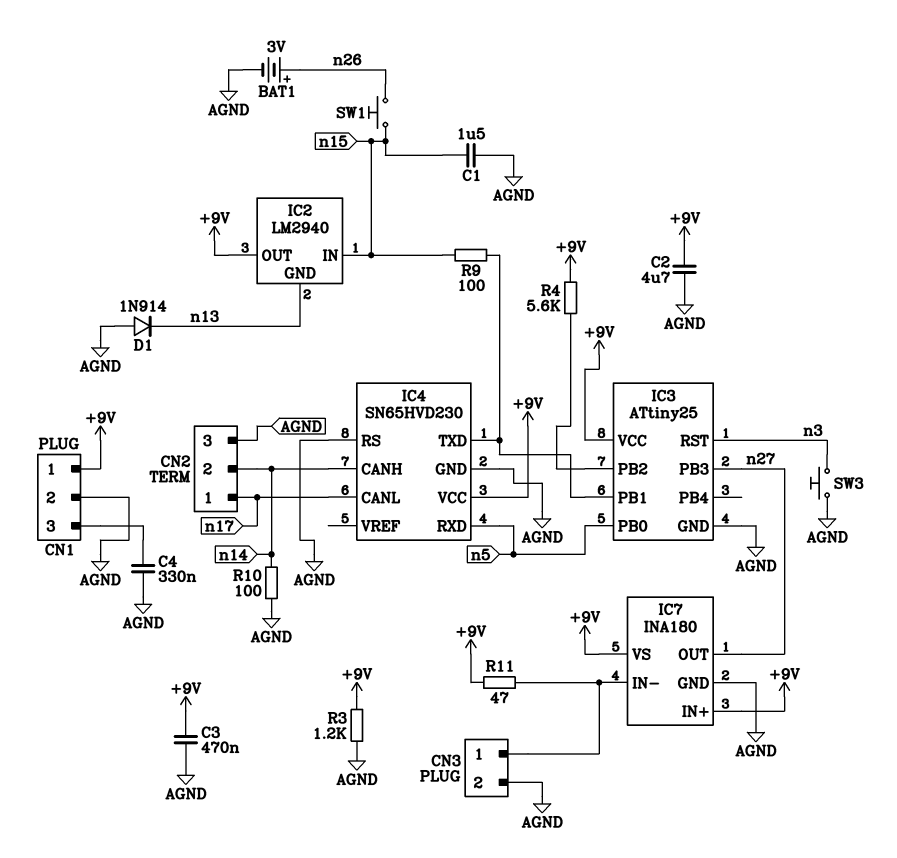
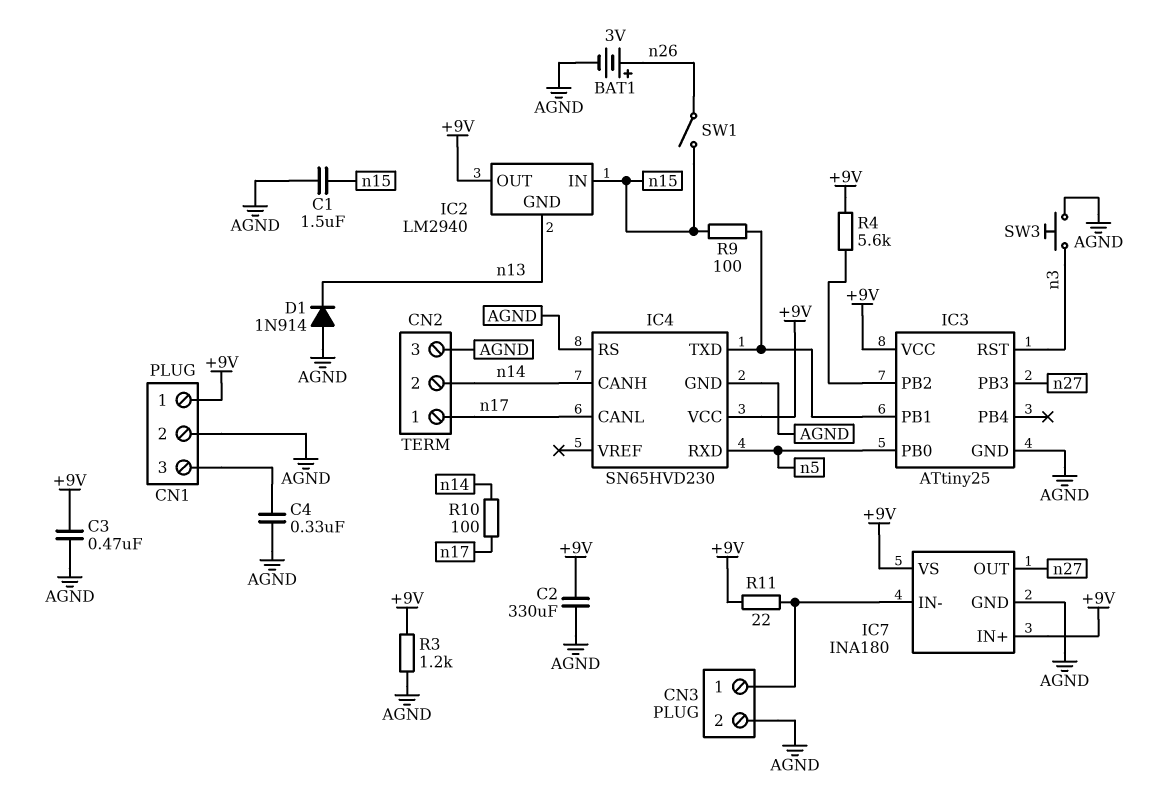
C2: 4.7uF (+9V, AGND) -> 330uF (+9V, AGND)
R10: 100 (AGND, n14) -> 100 (n14, n17)
R11: 47 (+9V, CN3/1) -> 22 (+9V, CN3/1)
SW1: button (n15, n26) -> switch (n15, n26)

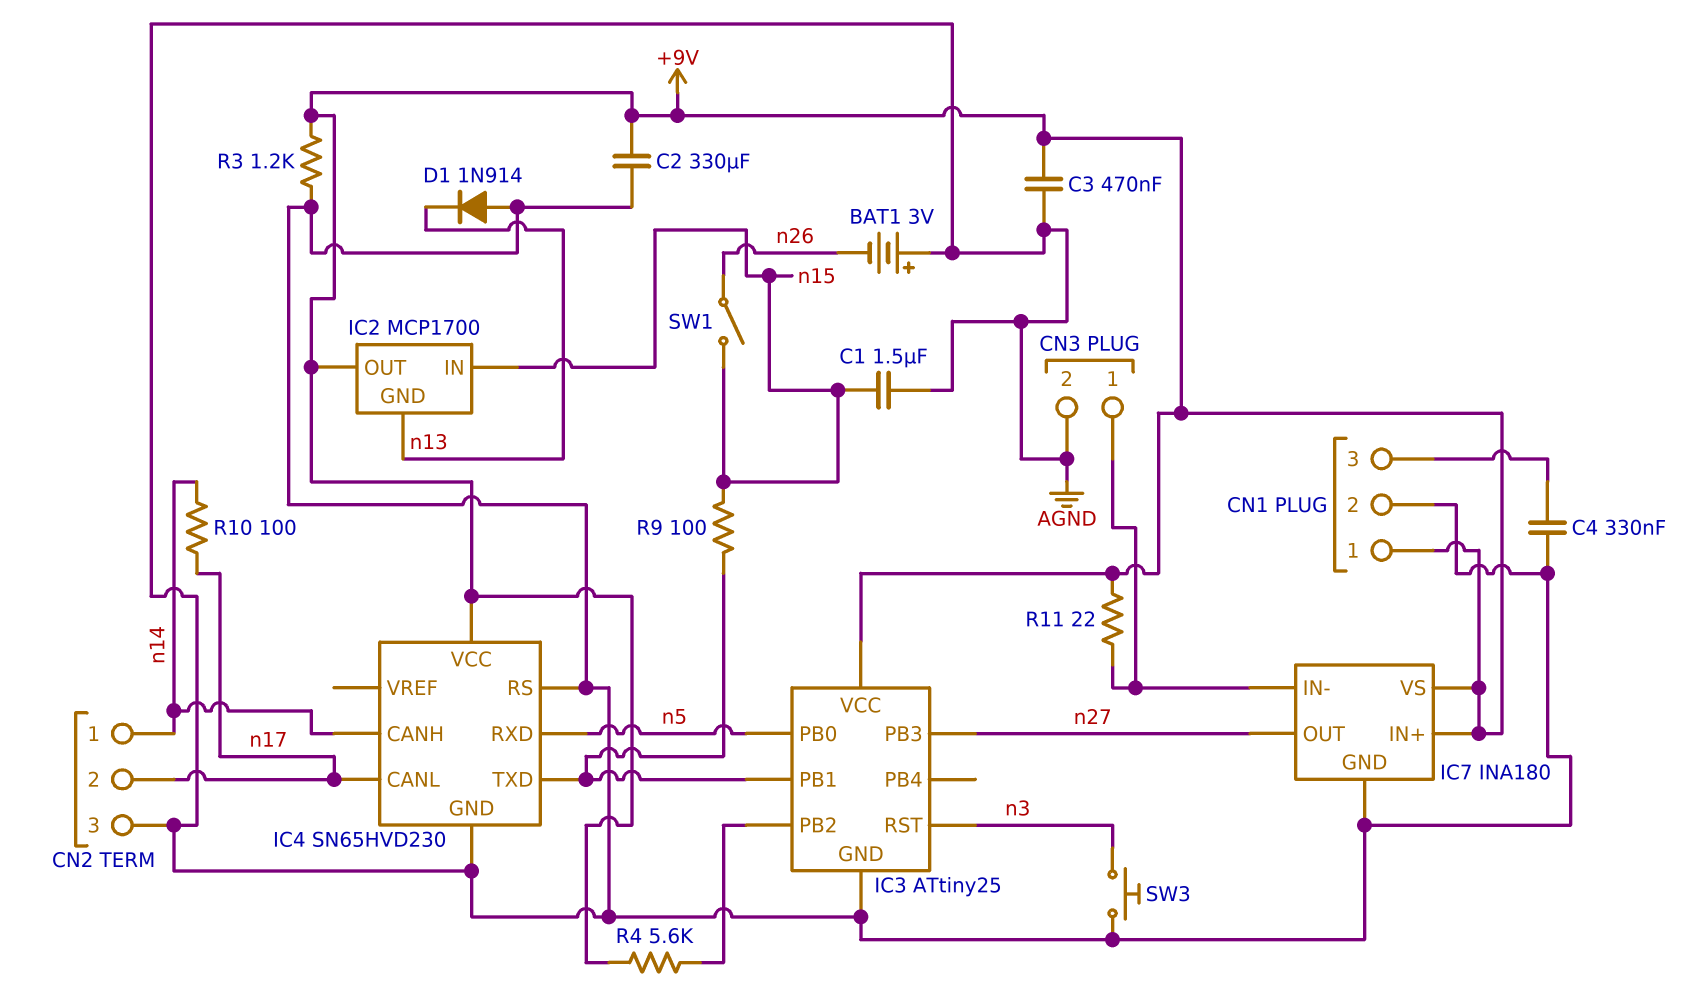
BAT1: 3V (plus n26, minus AGND) -> 3V (plus AGND, minus n26)
CN2 pin 1: n17 -> n14
CN2 pin 2: n14 -> n17
IC2: LM2940 -> MCP1700

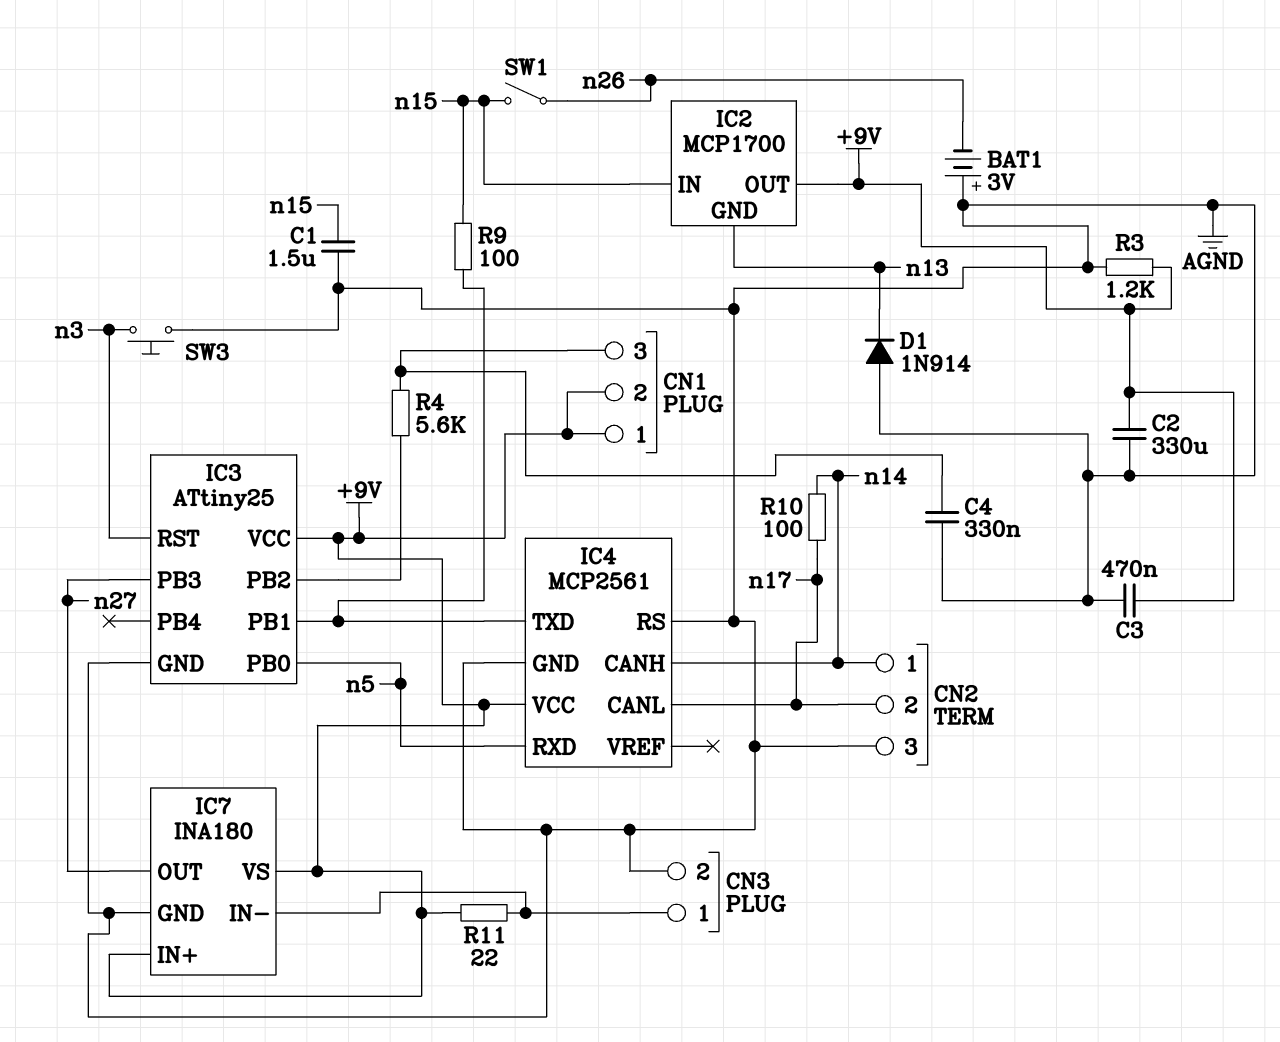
CN1 pin 2: AGND -> +9V
IC4: SN65HVD230 -> MCP2561
R4: 5.6k (+9V, IC3/PB2) -> 5.6k (CN1/3, IC3/PB2)

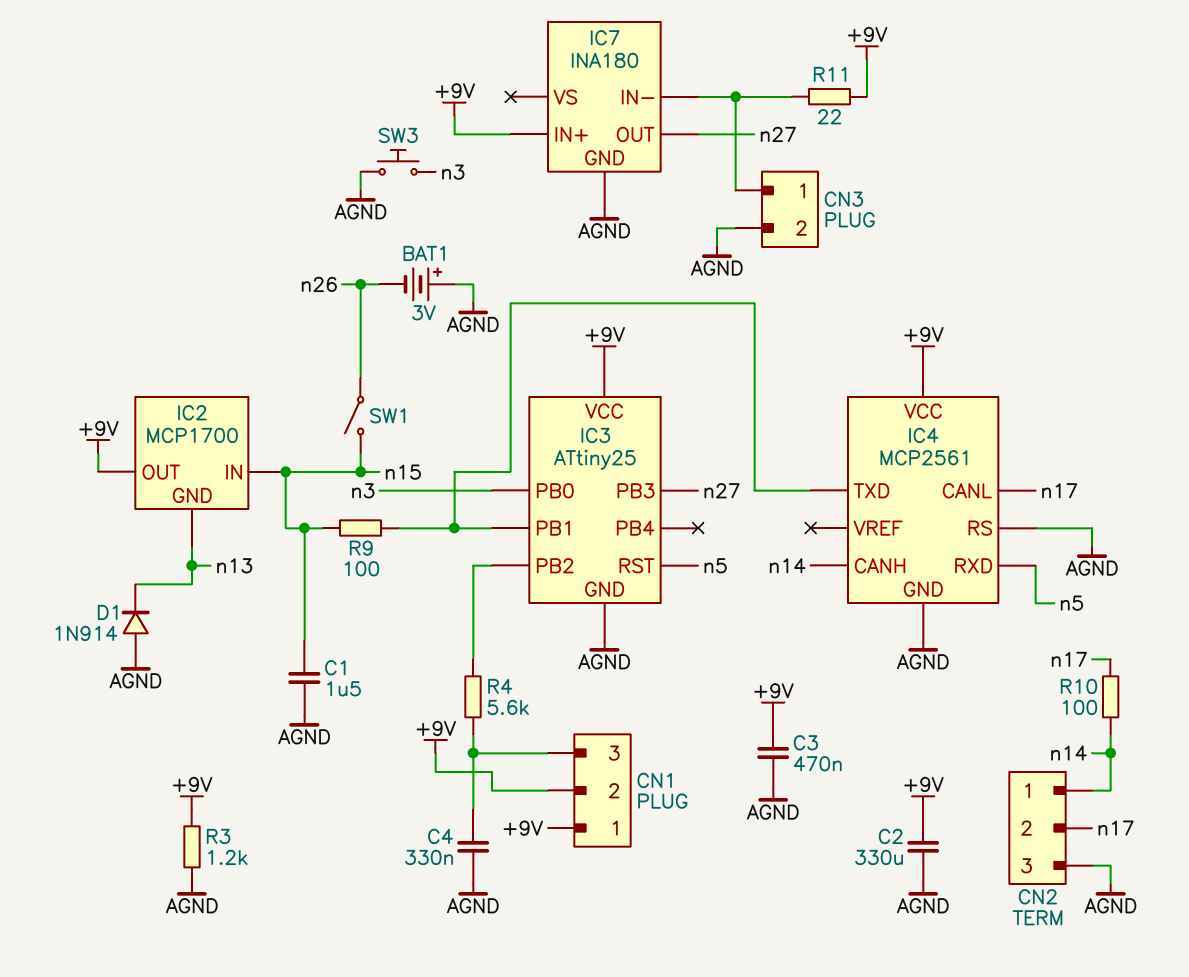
IC3 pin PB0: n5 -> n3
IC3 pin RST: n3 -> n5
IC7 pin VS: +9V -> none

